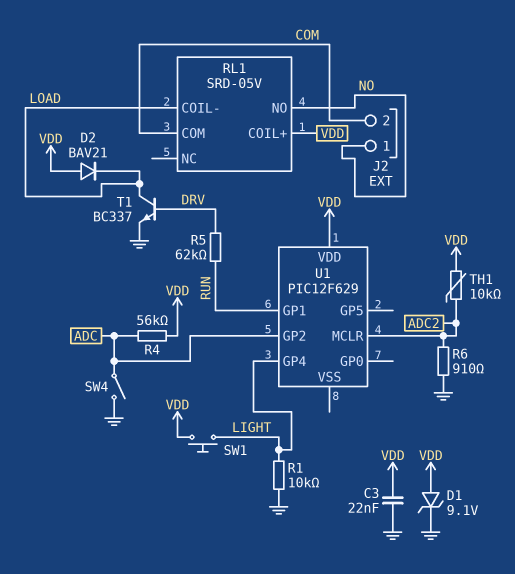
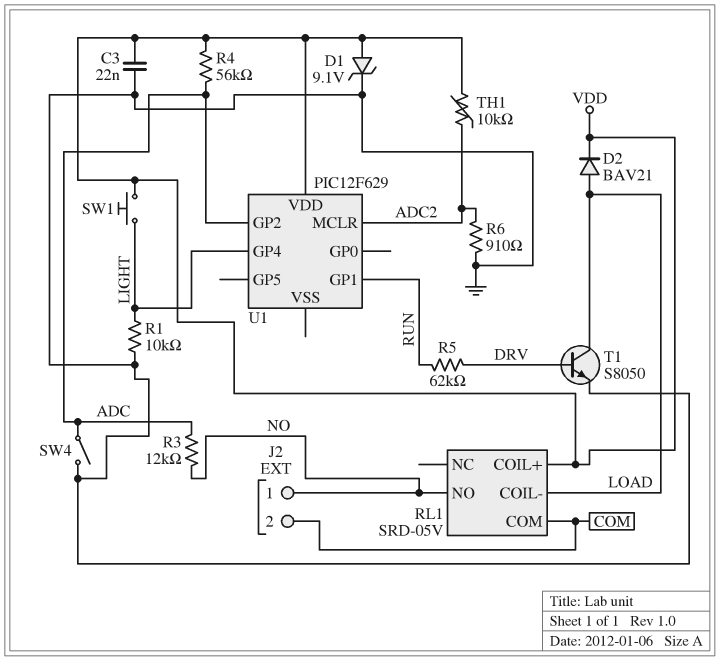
D2: diode BAV21 (A VDD, K LOAD) -> diode BAV21 (A LOAD, K VDD)
R3: none -> 12k (ADC, NO)
T1: NPN BC337 (B DRV, C LOAD, E GND) -> NPN S8050 (B DRV, C LOAD, E GND)

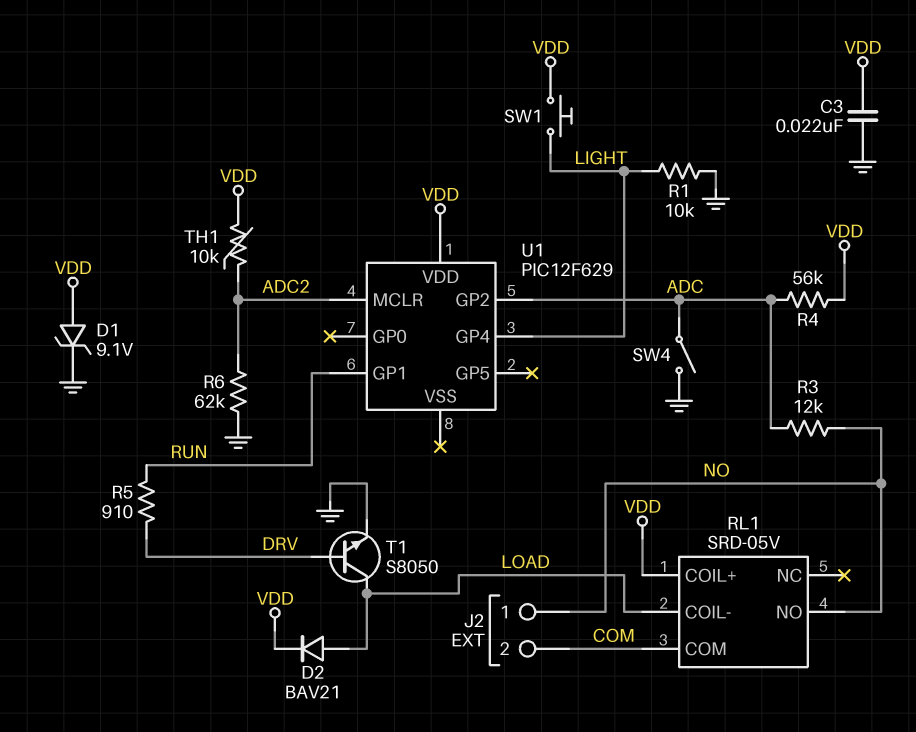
R5: 62k (DRV, RUN) -> 910 (DRV, RUN)
R6: 910 (ADC2, GND) -> 62k (ADC2, GND)

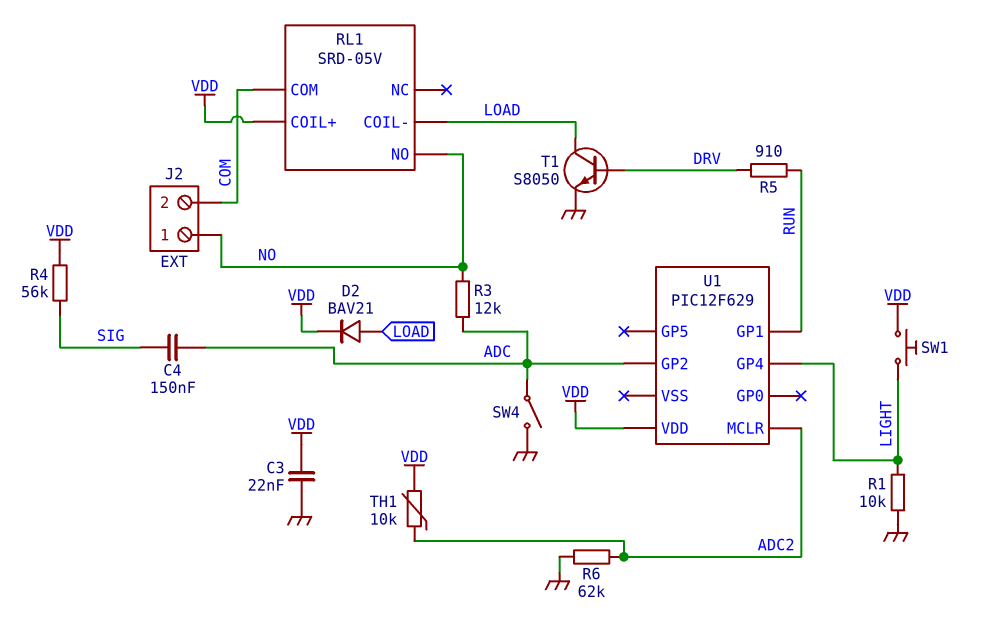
C4: none -> 150nF (ADC, SIG)
D1: zener 9.1V (A VDD, K GND) -> none
R4: 56k (ADC, VDD) -> 56k (SIG, VDD)

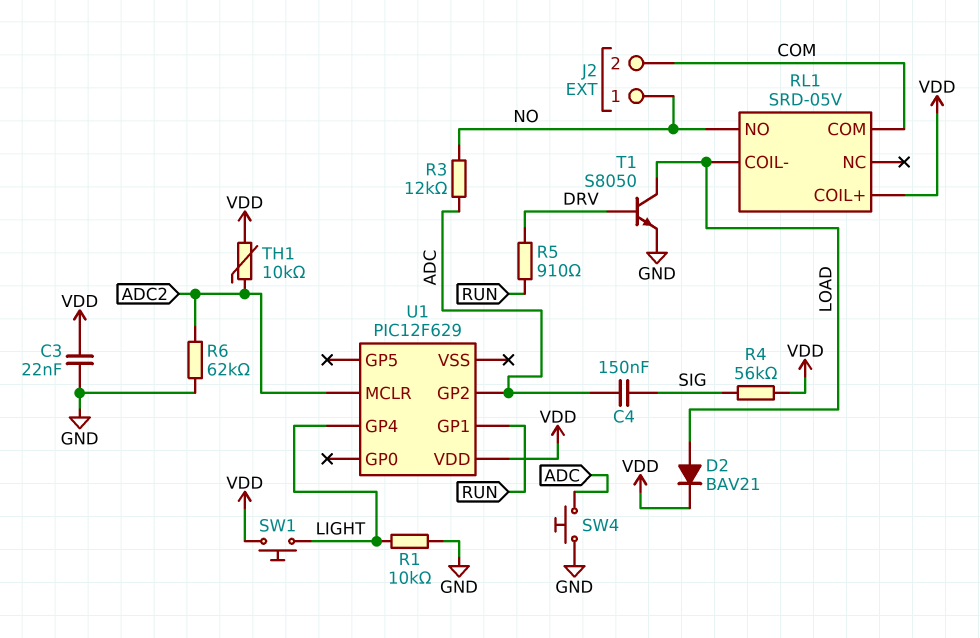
SW4: switch (ADC, GND) -> button (ADC, GND)

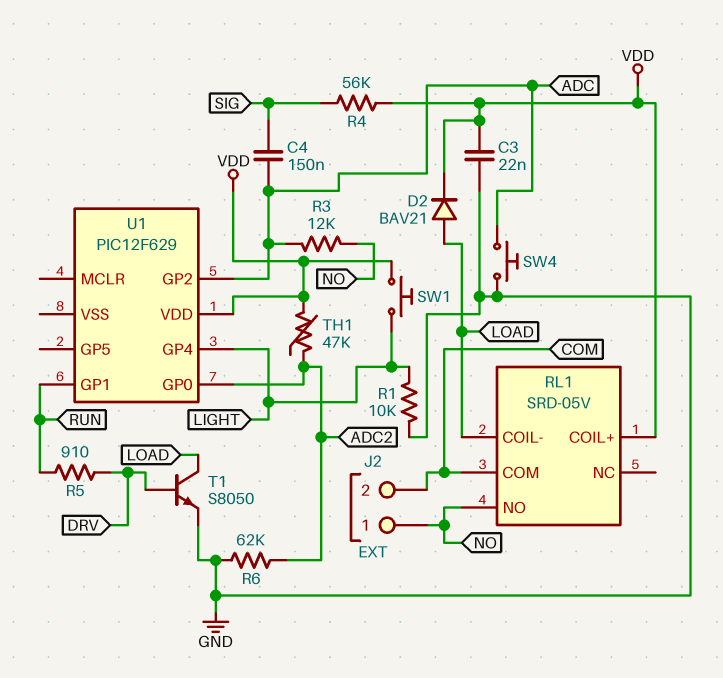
TH1: 10k (ADC2, VDD) -> 47k (ADC2, VDD)
U1 pin GP0: none -> ADC2
U1 pin MCLR: ADC2 -> none

